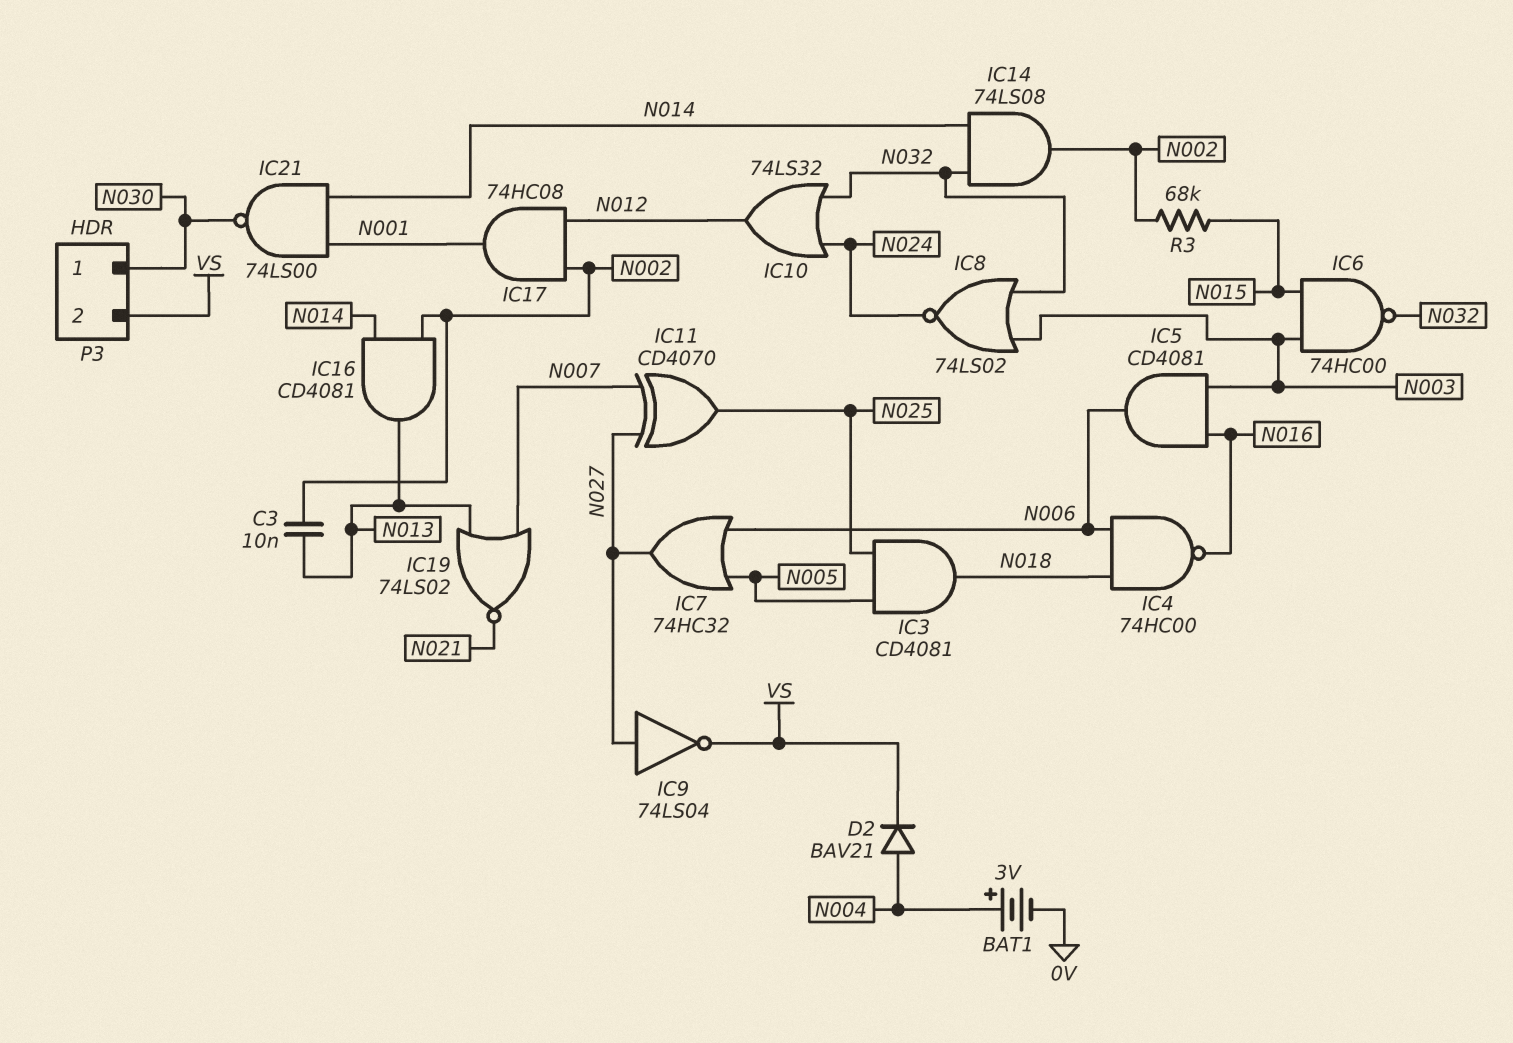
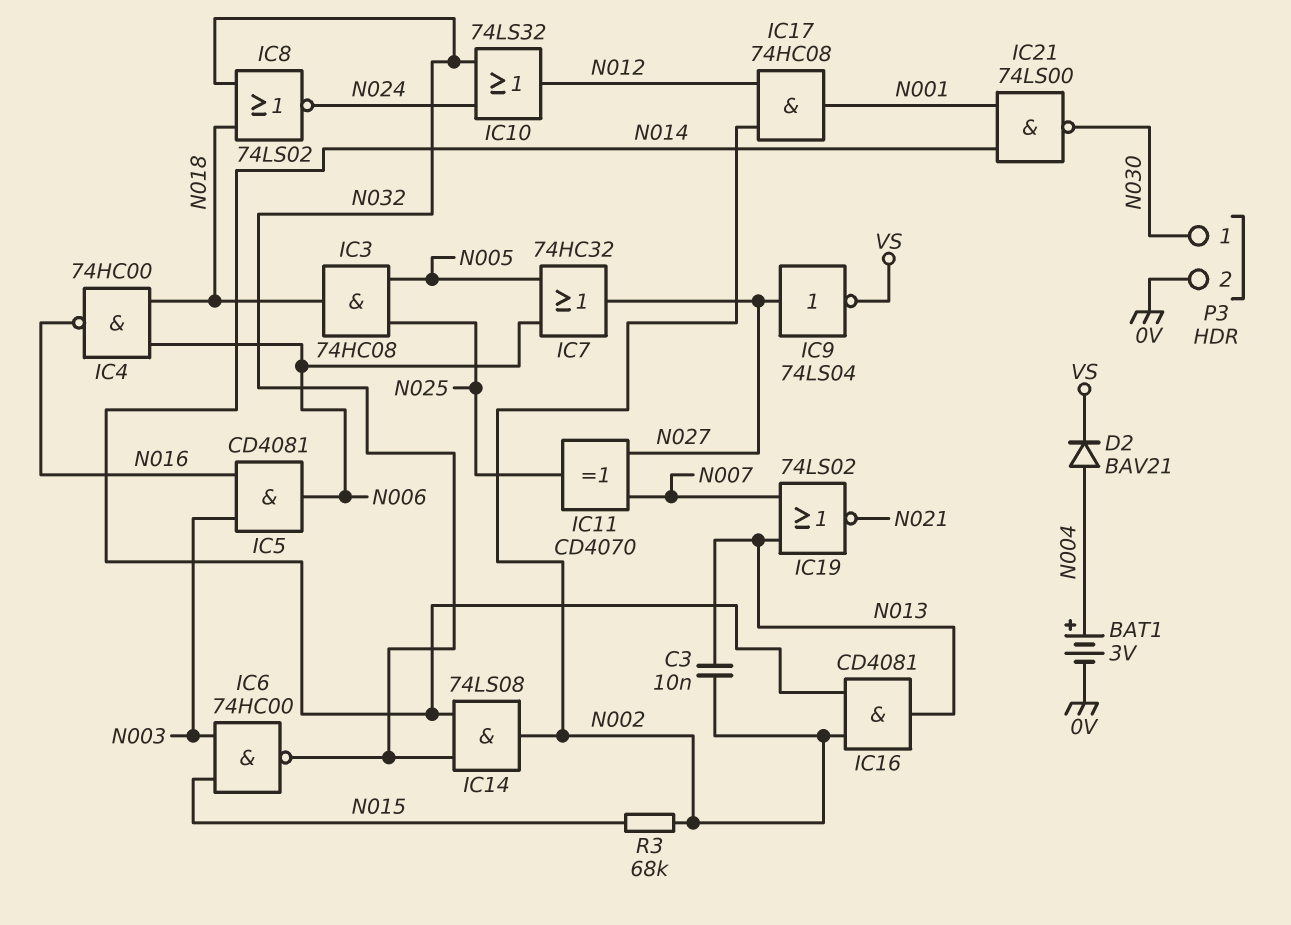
IC3: AND CD4081 (in N005, in N025, out N018) -> AND 74HC08 (in N005, in N025, out N018)
IC8: NOR 74LS02 (in N003, in N032, out N024) -> NOR 74LS02 (in N018, in N032, out N024)
P3 pin 2: VS -> 0V

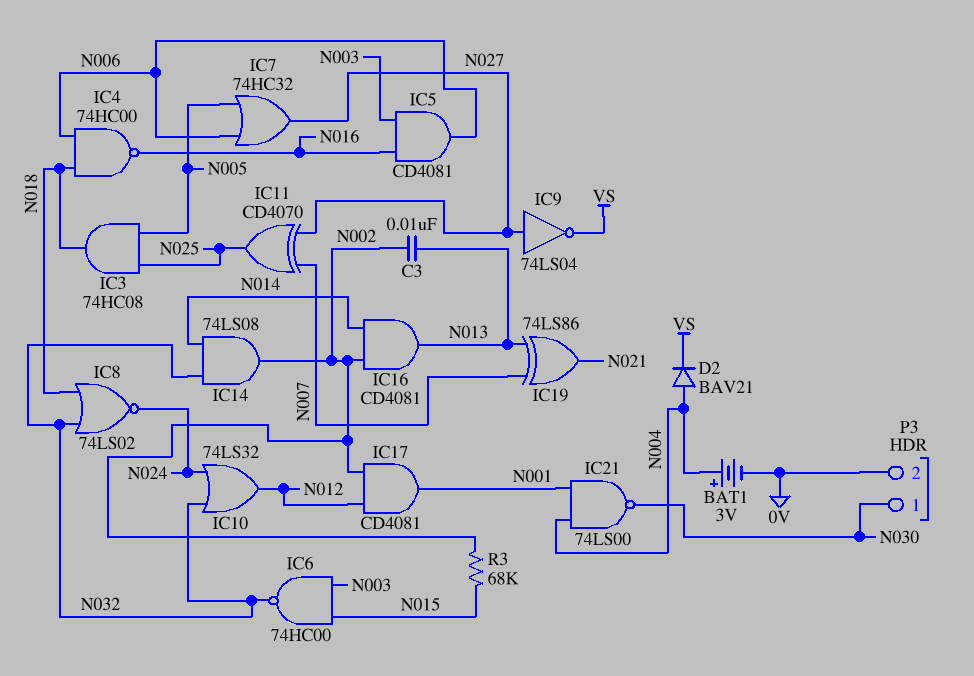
IC17: AND 74HC08 (in N002, in N012, out N001) -> AND CD4081 (in N002, in N012, out N001)
IC19: NOR 74LS02 (in N007, in N013, out N021) -> XOR 74LS86 (in N007, in N013, out N021)
IC21: NAND 74LS00 (in N001, in N014, out N030) -> NAND 74LS00 (in N001, in N004, out N030)

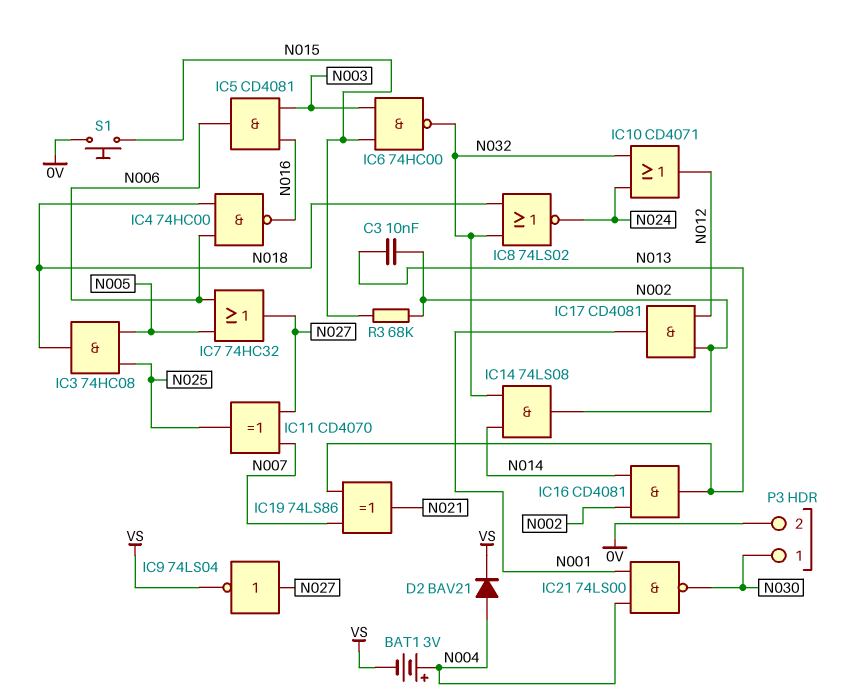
BAT1: 3V (plus N004, minus 0V) -> 3V (plus N004, minus VS)
IC10: OR 74LS32 (in N024, in N032, out N012) -> OR CD4071 (in N024, in N032, out N012)
S1: none -> button (0V, N015)

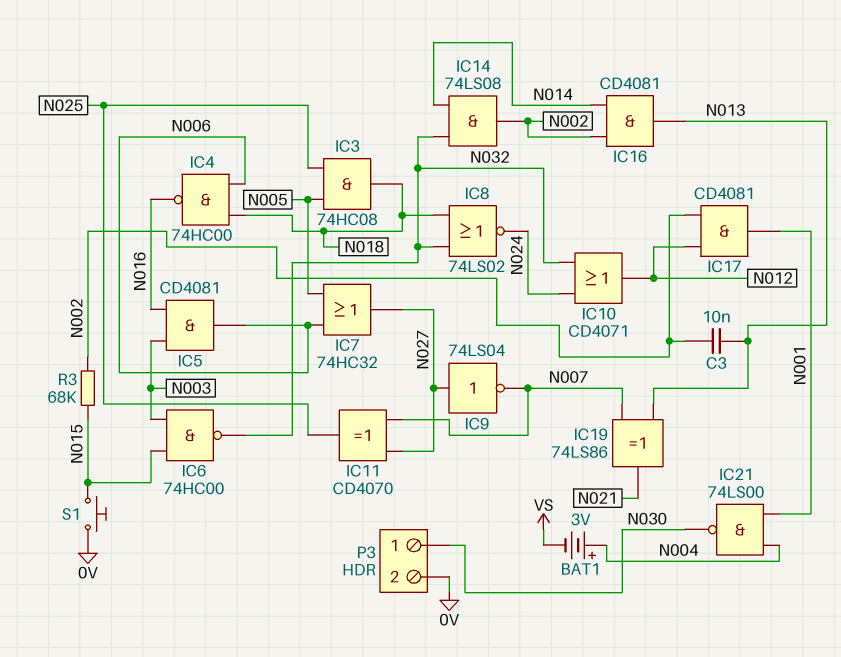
D2: diode BAV21 (A N004, K VS) -> none
IC9: NOT 74LS04 (in N027, out VS) -> NOT 74LS04 (in N027, out N007)

